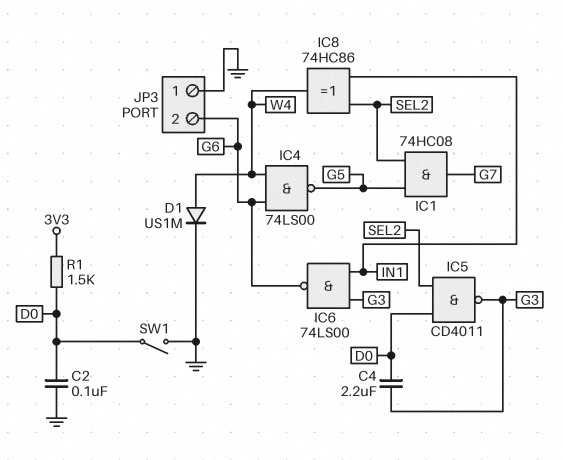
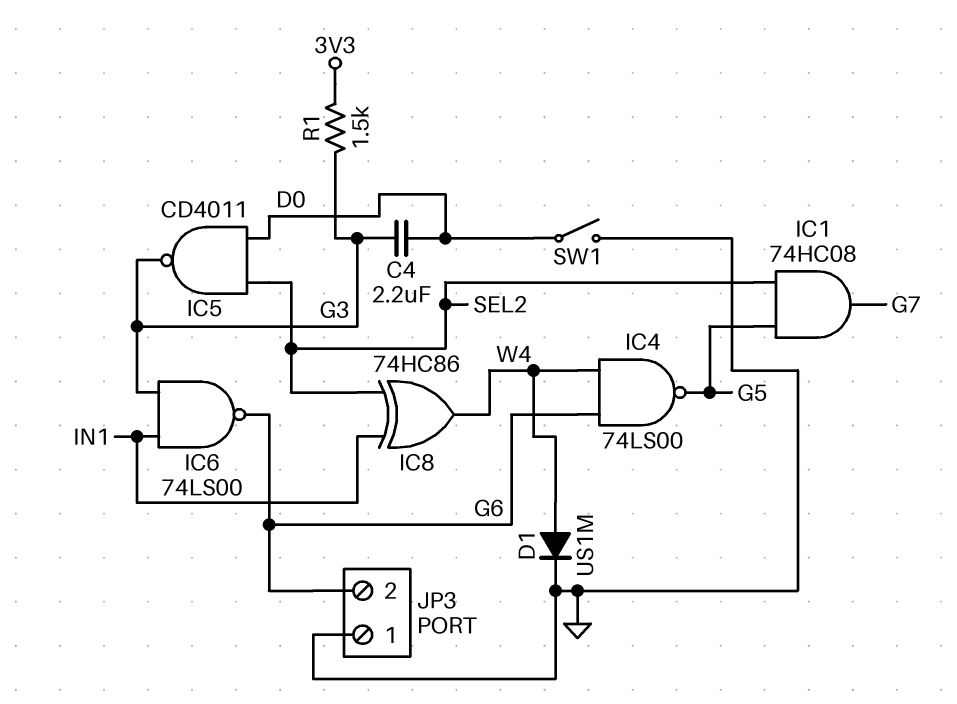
C2: 100nF (D0, GND) -> none
R1: 1.5k (3V3, D0) -> 1.5k (3V3, G3)

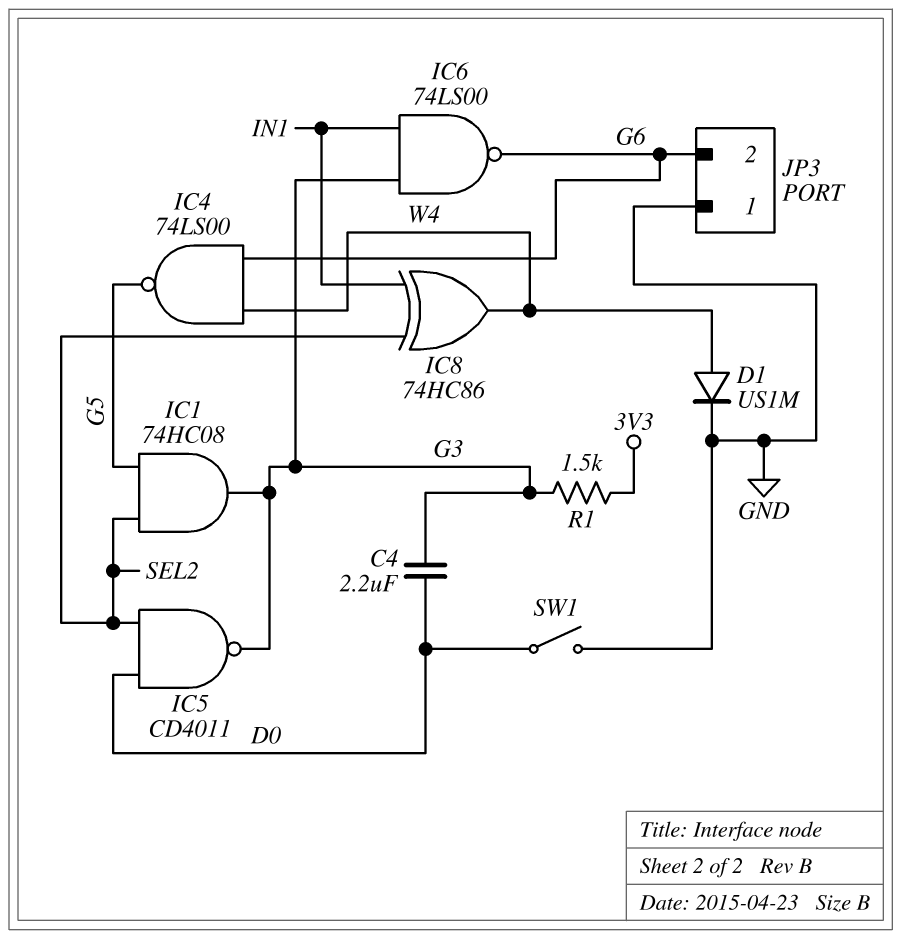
IC1: AND 74HC08 (in G5, in SEL2, out G7) -> AND 74HC08 (in G5, in SEL2, out G3)

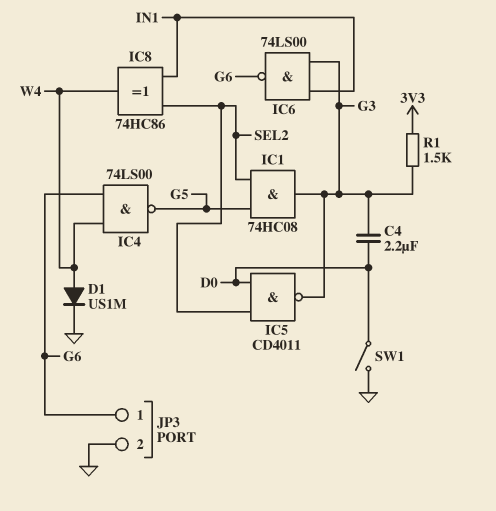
JP3 pin 1: GND -> G6
JP3 pin 2: G6 -> GND

